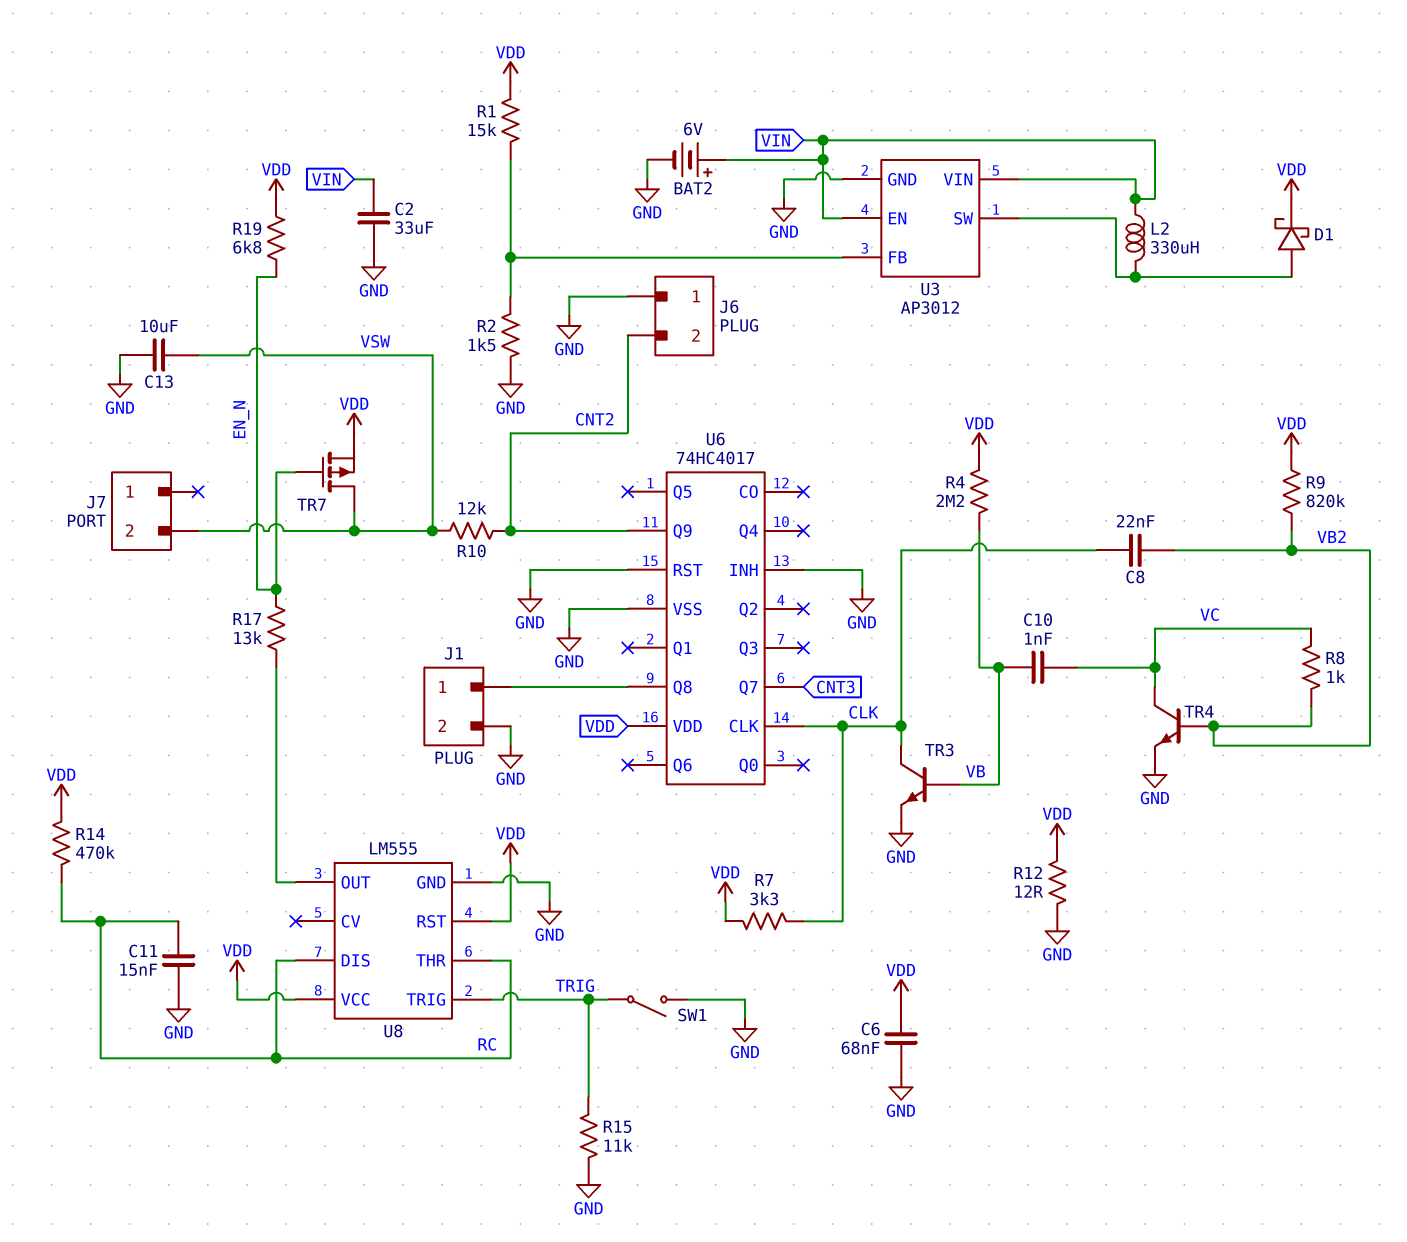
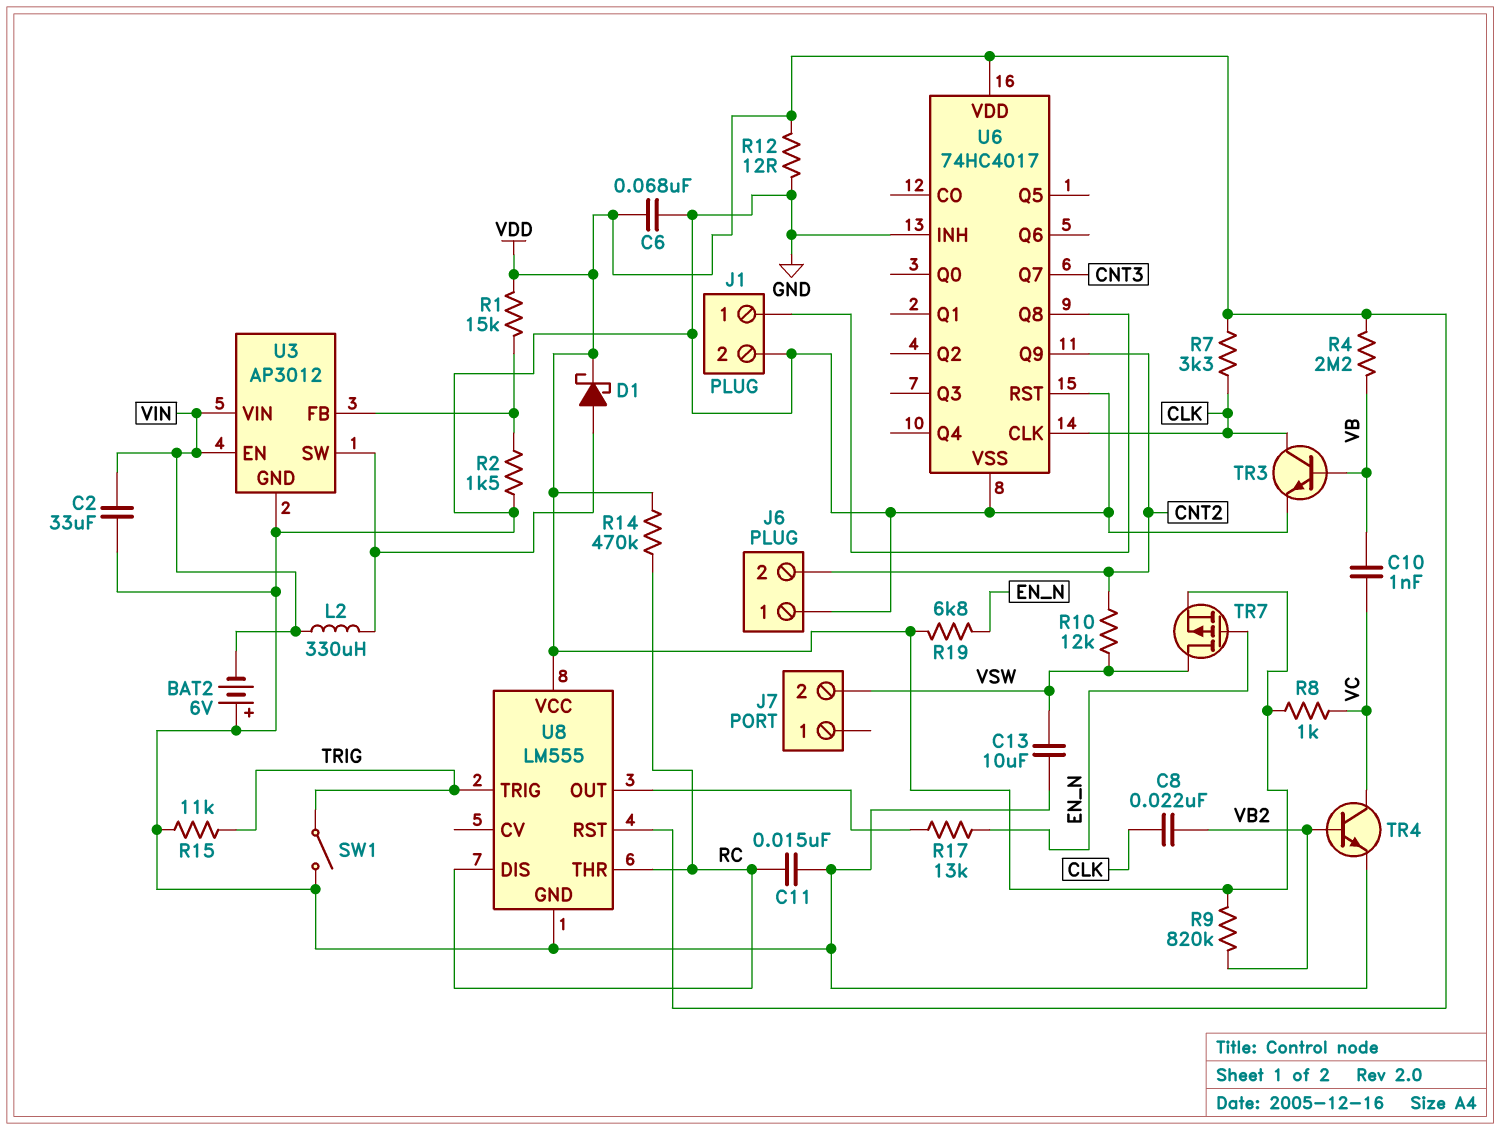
BAT2: 6V (plus VIN, minus GND) -> 6V (plus GND, minus VIN)
R8: 1k (VB2, VC) -> 1k (VC, VDD)

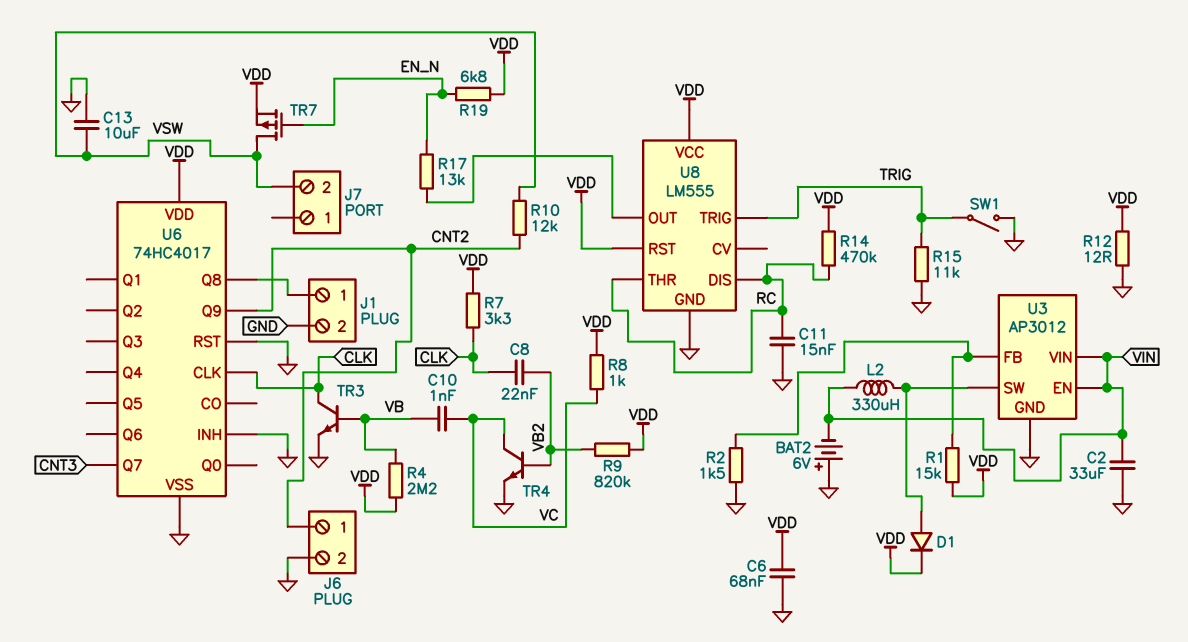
D1: schottky (A U3/SW, K VDD) -> diode (A U3/SW, K VDD)
J6 pin 1: GND -> CNT2
J6 pin 2: CNT2 -> GND

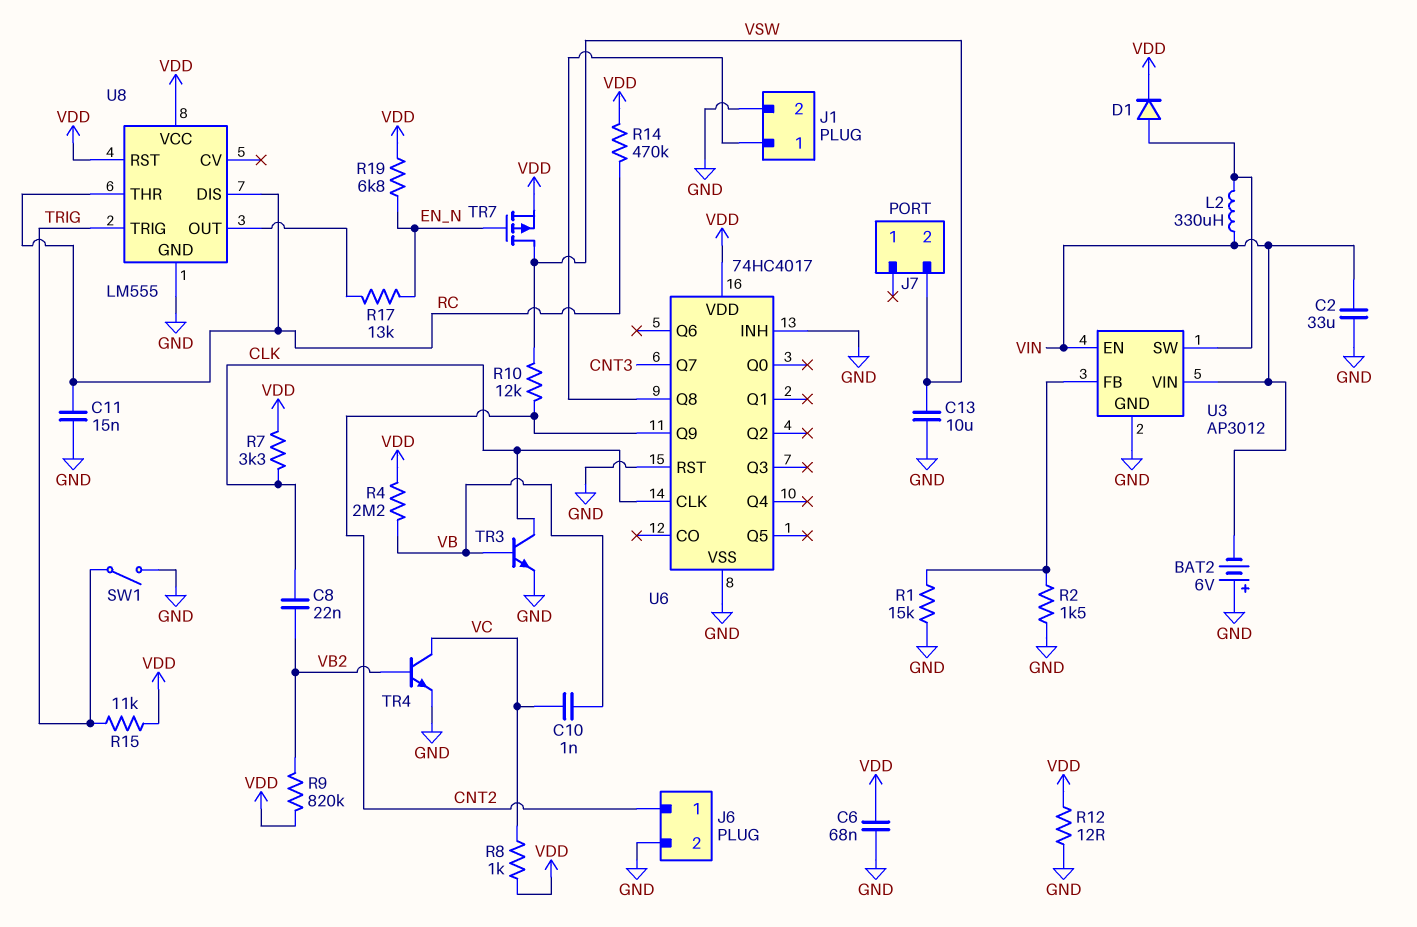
R1: 15k (U3/FB, VDD) -> 15k (GND, U3/FB)
R15: 11k (GND, TRIG) -> 11k (TRIG, VDD)

